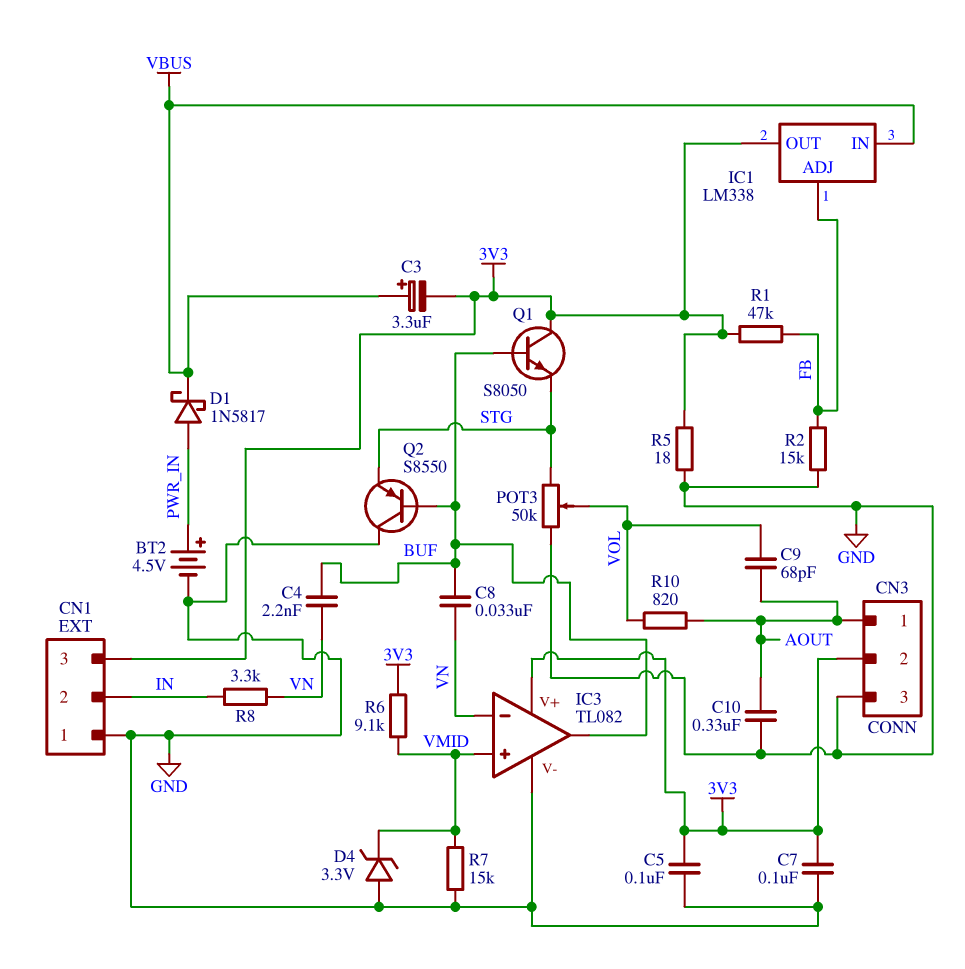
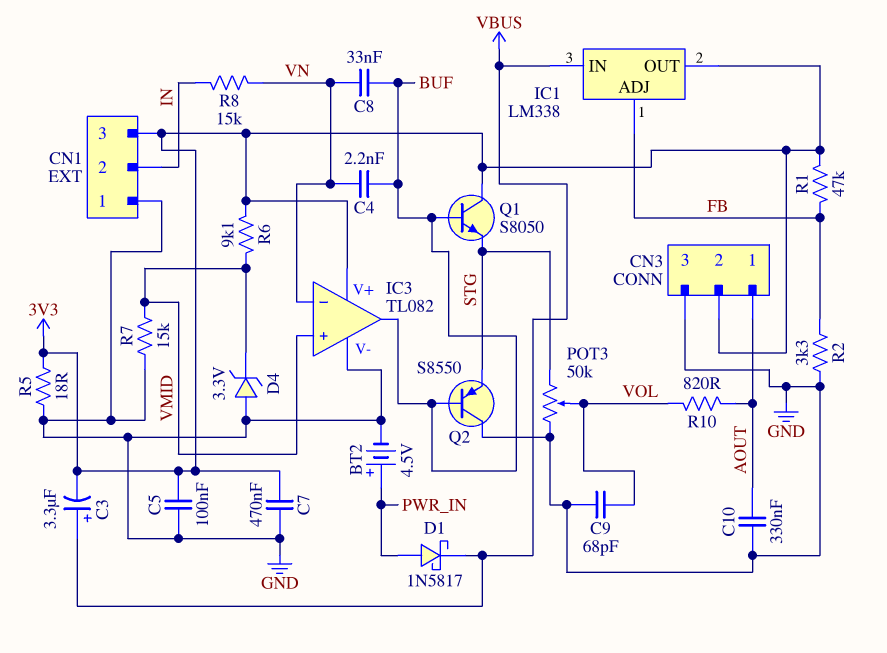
C7: 100nF (3V3, GND) -> 470nF (3V3, GND)
C9: 68pF (AOUT, VOL) -> 68pF (GND, VOL)
R2: 15k (FB, GND) -> 3.3k (FB, GND)
R8: 3.3k (IN, VN) -> 15k (IN, VN)

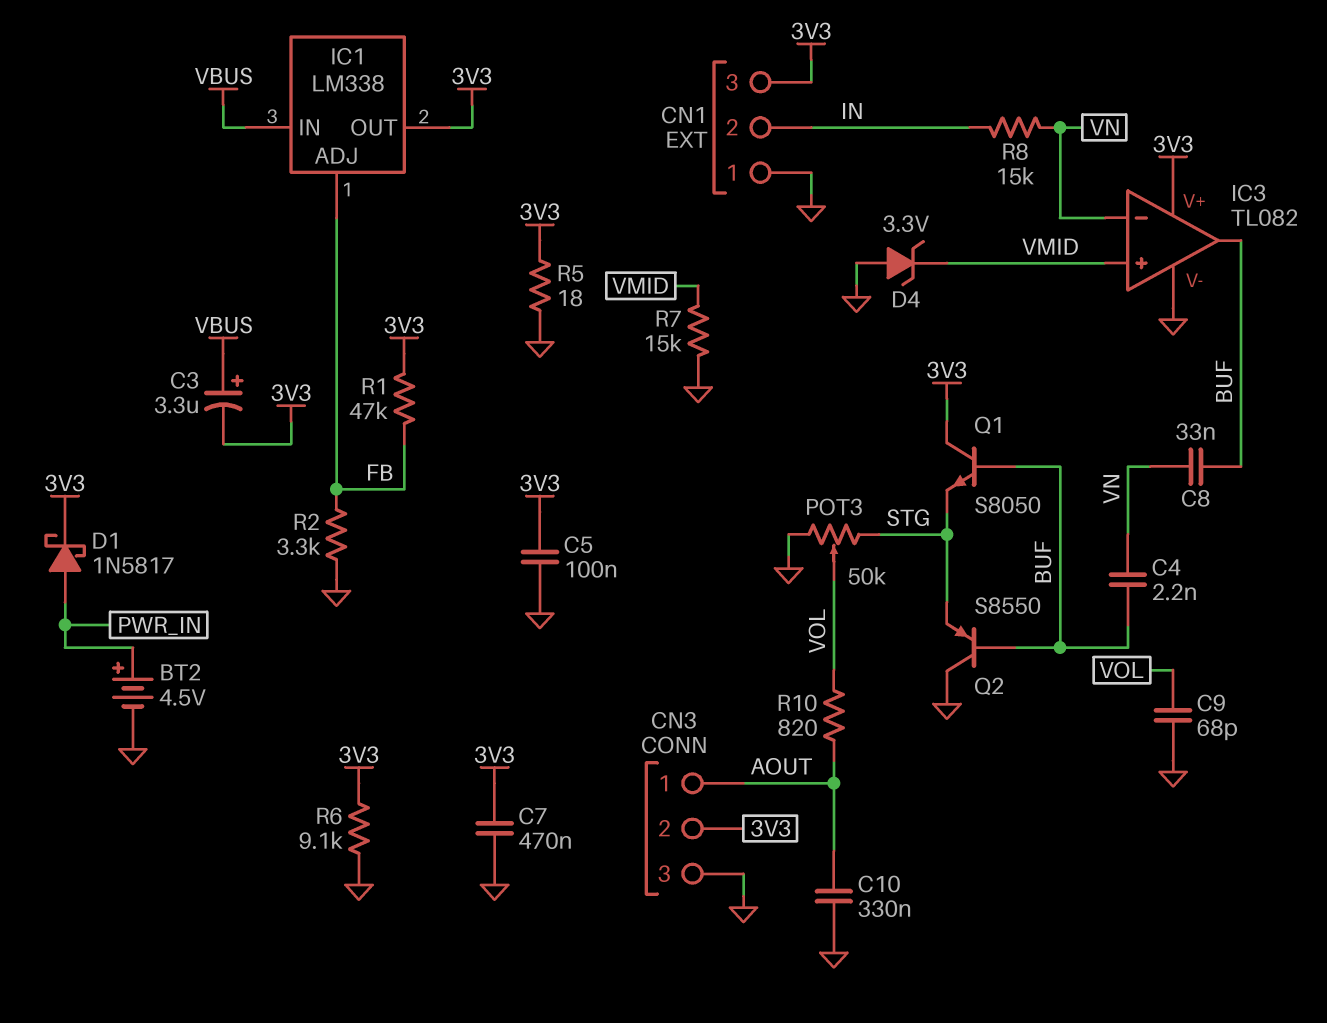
D1: schottky 1N5817 (A PWR_IN, K VBUS) -> schottky 1N5817 (A PWR_IN, K 3V3)
R6: 9.1k (3V3, VMID) -> 9.1k (3V3, GND)

